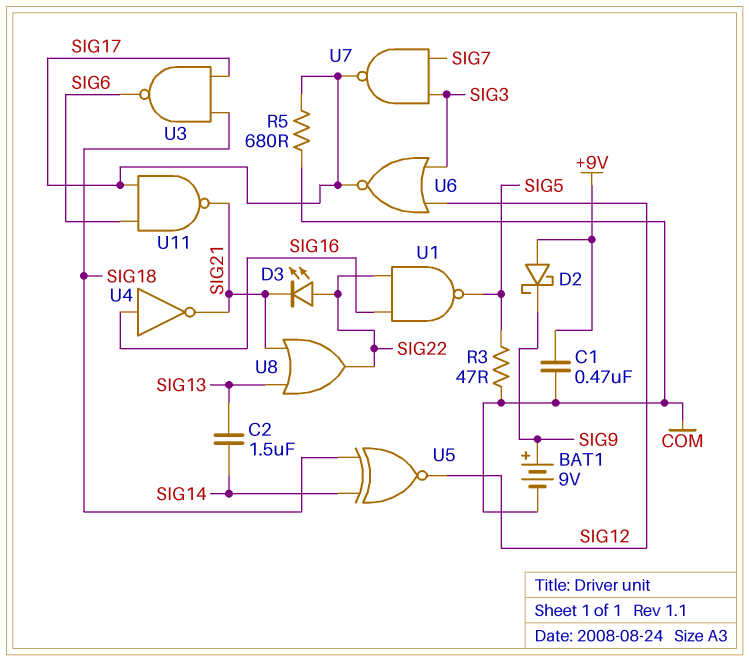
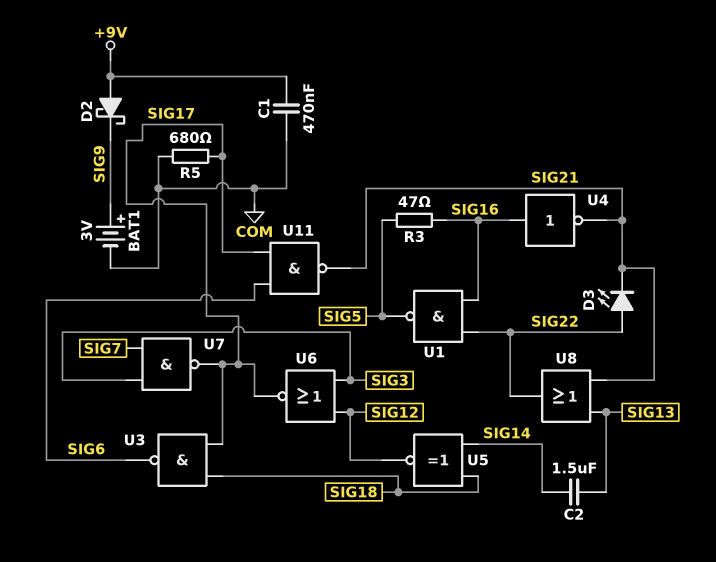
BAT1: 9V (plus SIG9, minus COM) -> 3V (plus SIG9, minus COM)
R3: 47 (COM, SIG5) -> 47 (SIG5, SIG16)

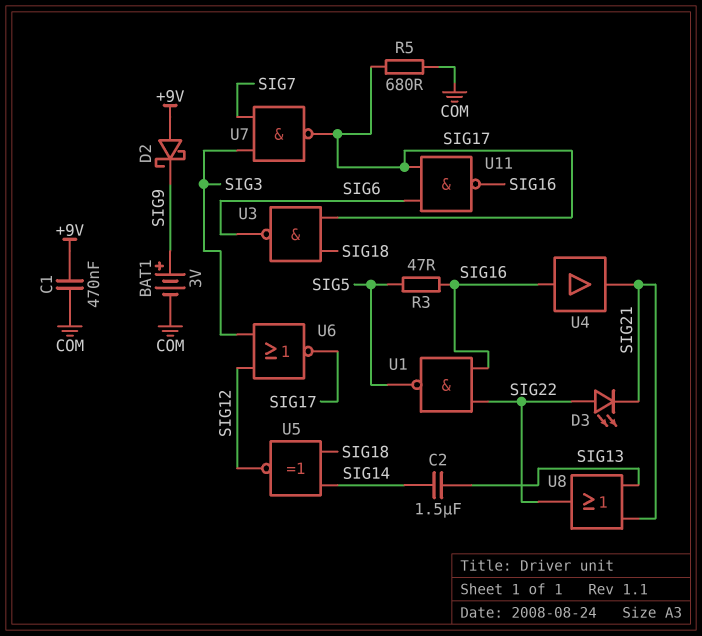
U4: NOT (in SIG16, out SIG21) -> buffer (in SIG16, out SIG21)
U11: NAND (in SIG6, in SIG17, out SIG21) -> NAND (in SIG6, in SIG17, out SIG16)

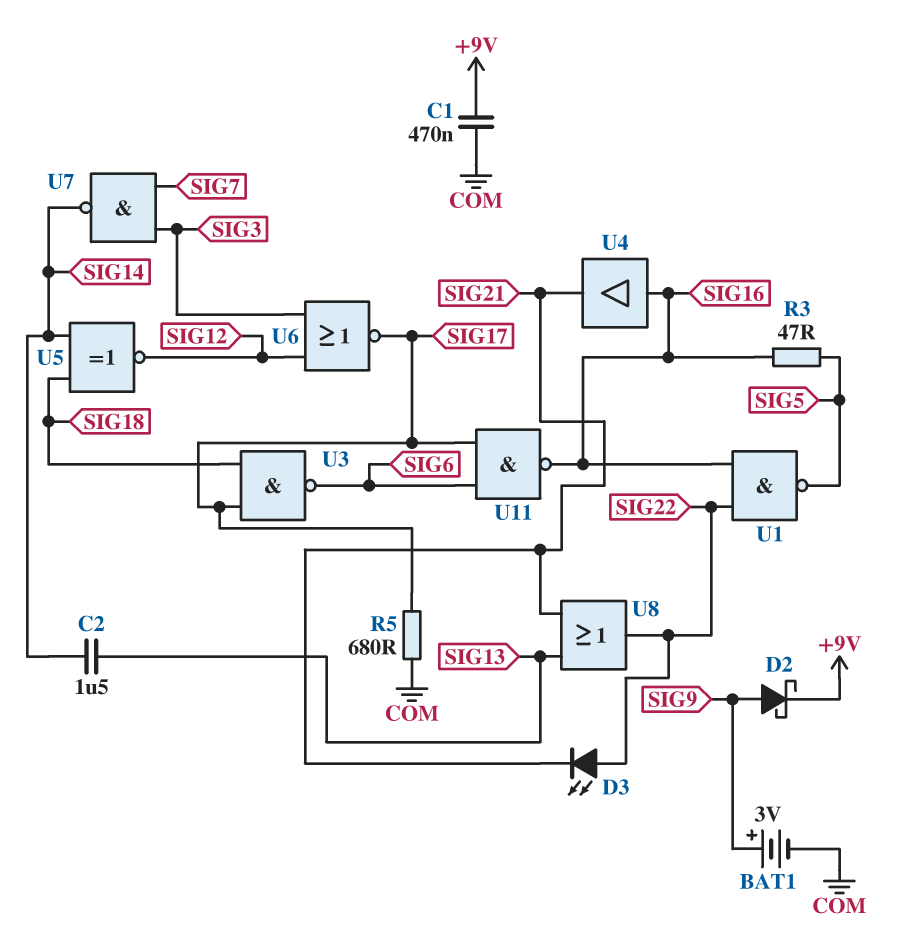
D2: schottky (A +9V, K SIG9) -> schottky (A SIG9, K +9V)
U7: NAND (in SIG3, in SIG7, out SIG17) -> NAND (in SIG3, in SIG7, out SIG14)

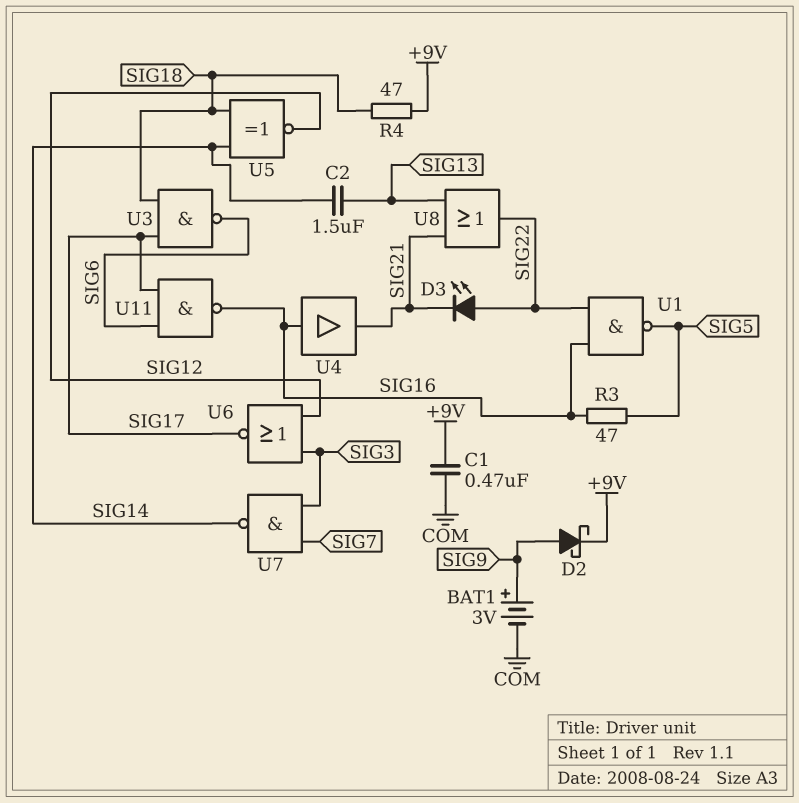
R4: none -> 47 (+9V, SIG18)
R5: 680 (COM, SIG17) -> none

